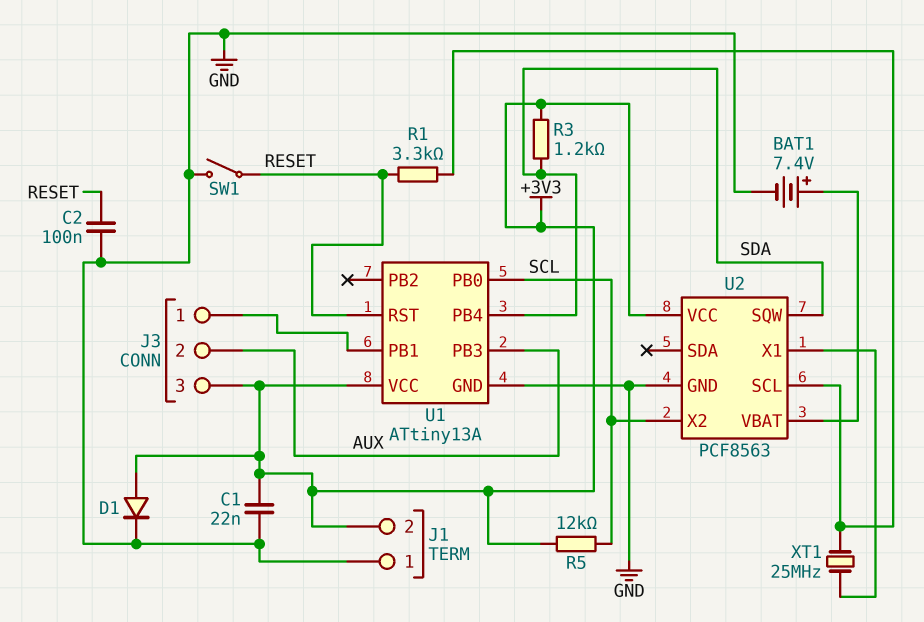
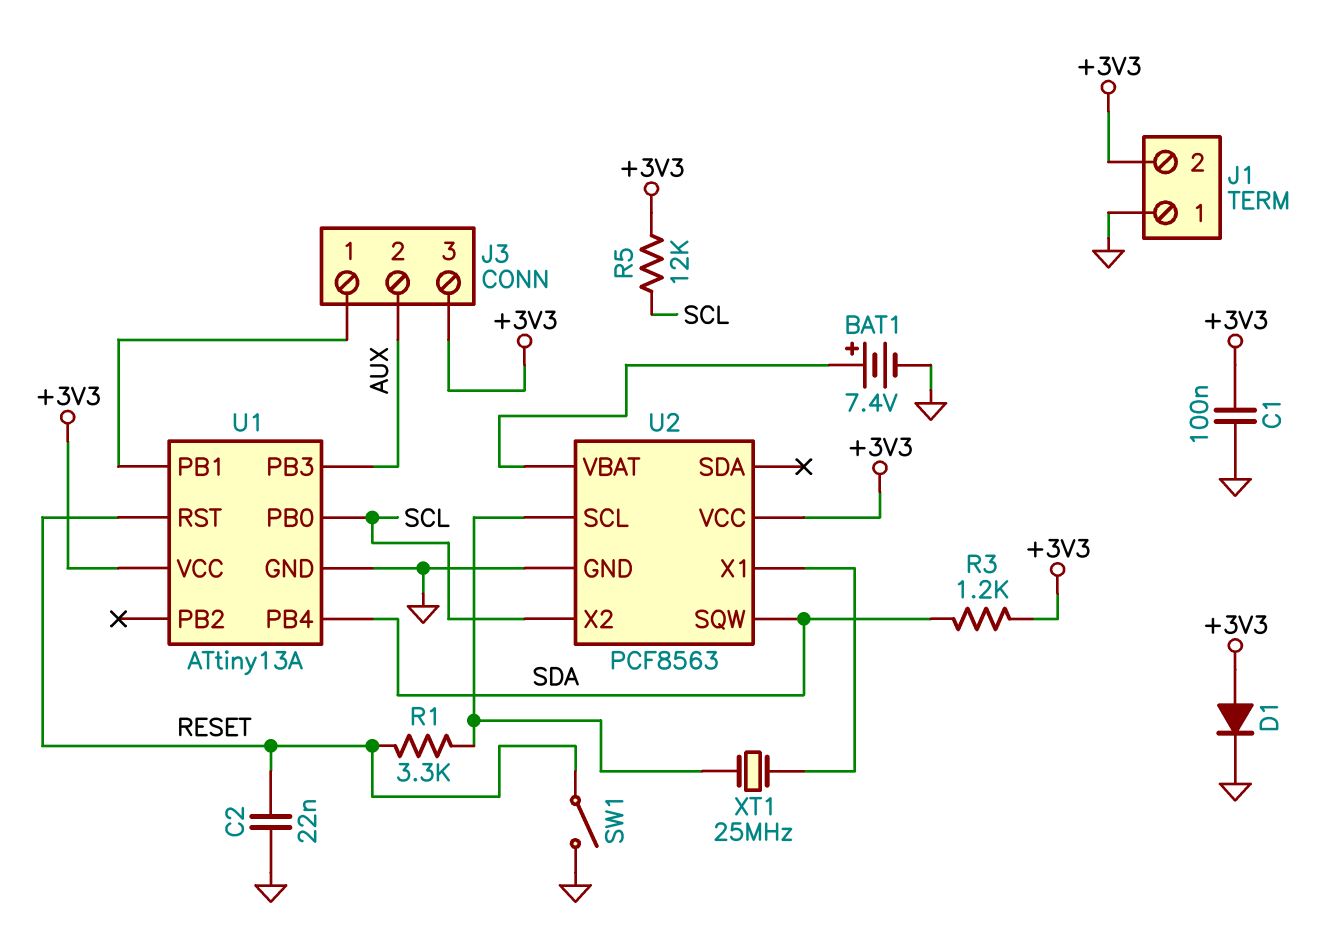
C1: 22nF (+3V3, GND) -> 100nF (+3V3, GND)
C2: 100nF (GND, RESET) -> 22nF (GND, RESET)

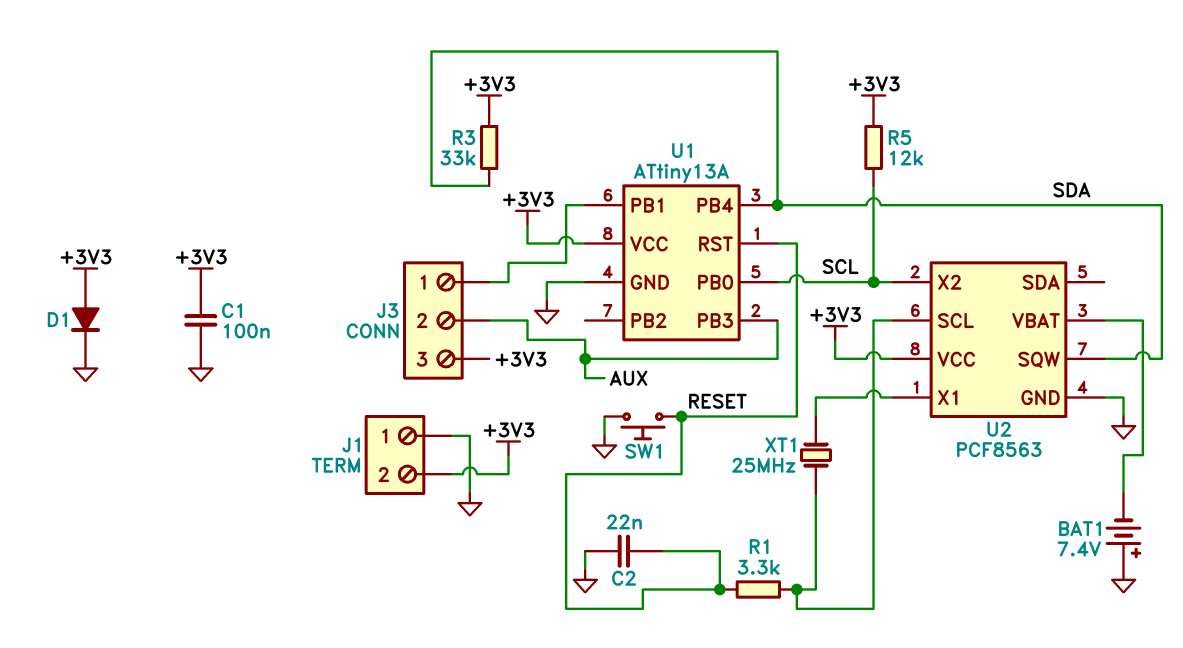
BAT1: 7.4V (plus U2/VBAT, minus GND) -> 7.4V (plus GND, minus U2/VBAT)
R3: 1.2k (+3V3, SDA) -> 33k (+3V3, SDA)
SW1: switch (GND, RESET) -> button (GND, RESET)

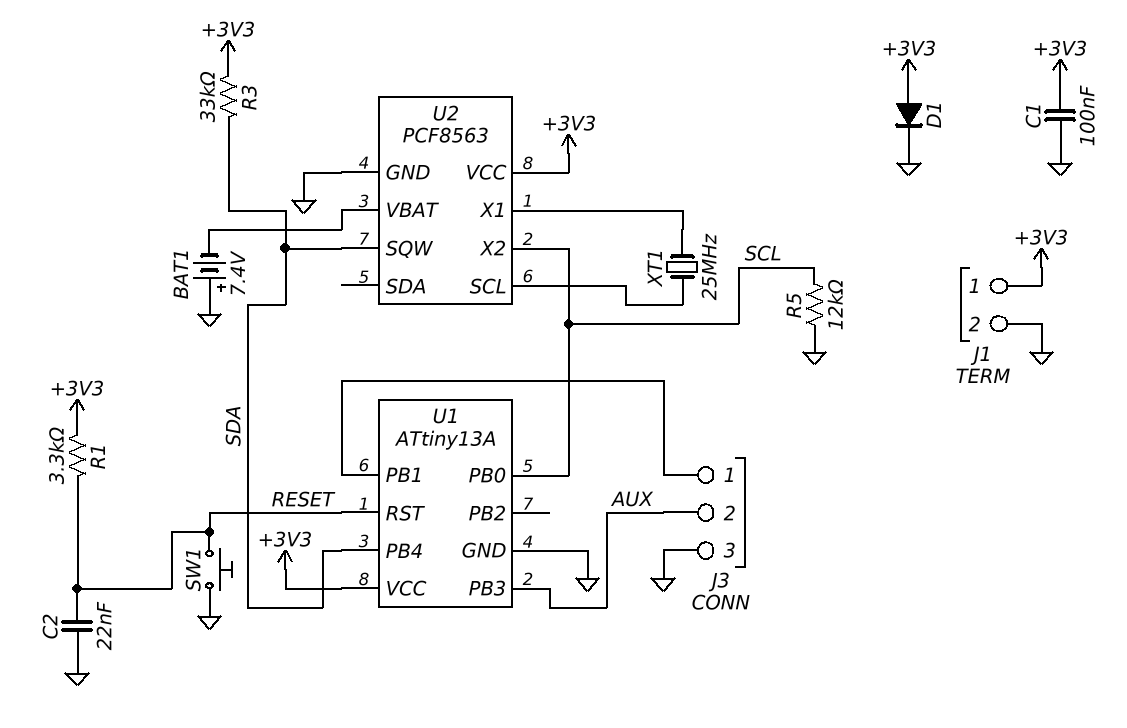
J1 pin 1: GND -> +3V3
J1 pin 2: +3V3 -> GND
J3 pin 3: +3V3 -> GND
R1: 3.3k (RESET, U2/SCL) -> 3.3k (+3V3, RESET)
R5: 12k (+3V3, SCL) -> 12k (GND, SCL)

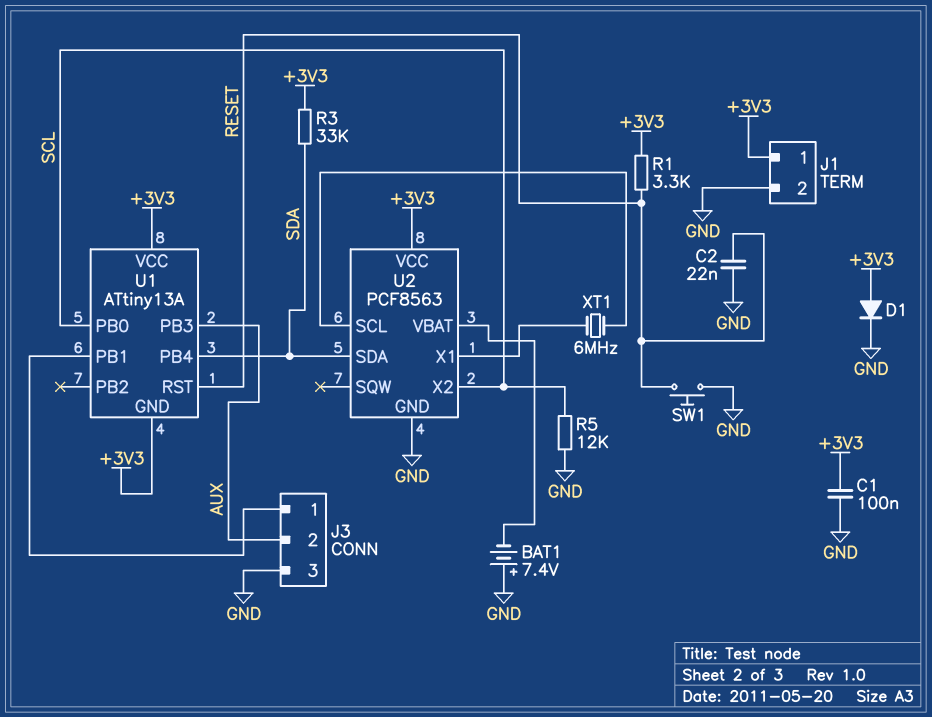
U1 pin GND: GND -> +3V3
U2 pin SDA: none -> SDA
U2 pin SQW: SDA -> none
XT1: 25MHz (U2/SCL, U2/X1) -> 6MHz (U2/SCL, U2/X1)

